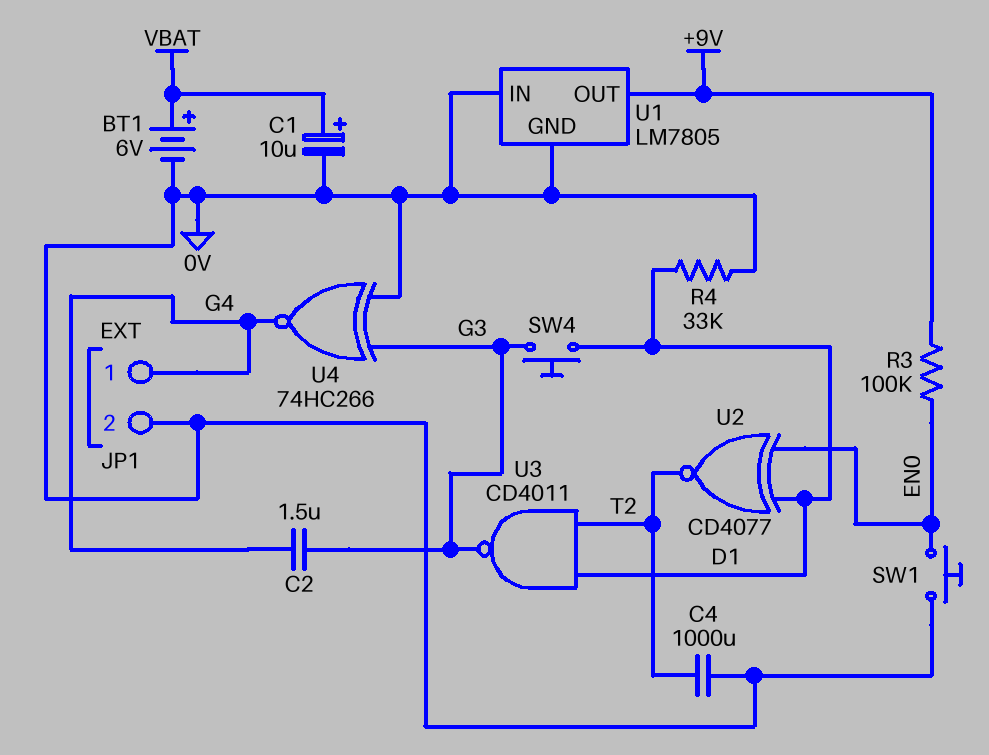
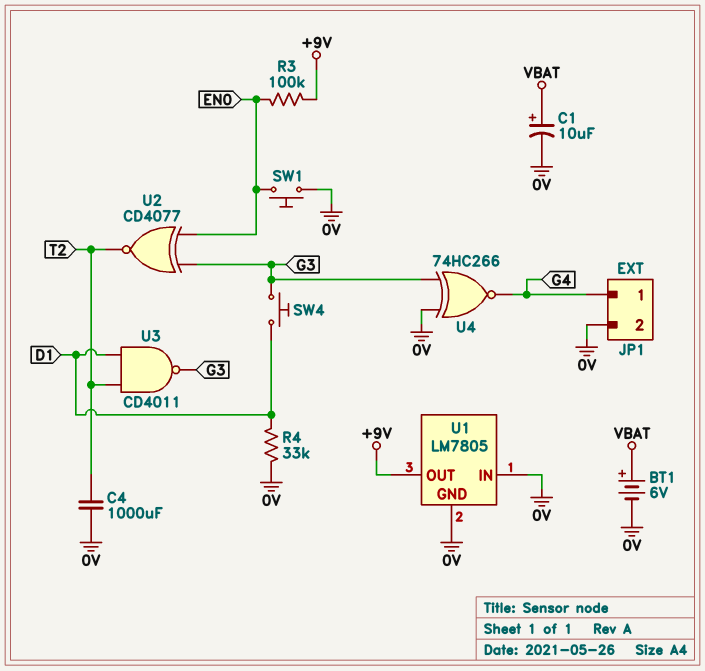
C2: 1.5uF (G3, G4) -> none
U2: XNOR CD4077 (in D1, in EN0, out T2) -> XNOR CD4077 (in EN0, in G3, out T2)

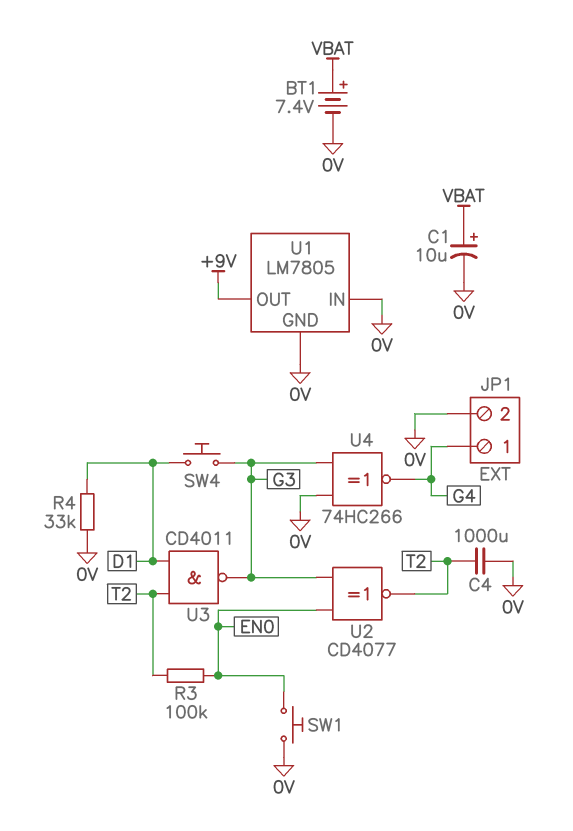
BT1: 6V (plus VBAT, minus 0V) -> 7.4V (plus VBAT, minus 0V)
R3: 100k (+9V, EN0) -> 100k (EN0, T2)

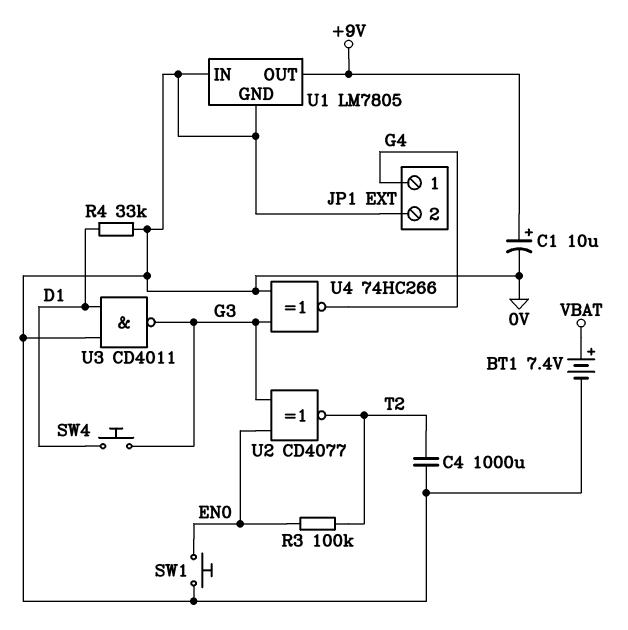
C1: 10uF (plus VBAT, minus 0V) -> 10uF (plus +9V, minus 0V)
U3: NAND CD4011 (in D1, in T2, out G3) -> NAND CD4011 (in 0V, in D1, out G3)

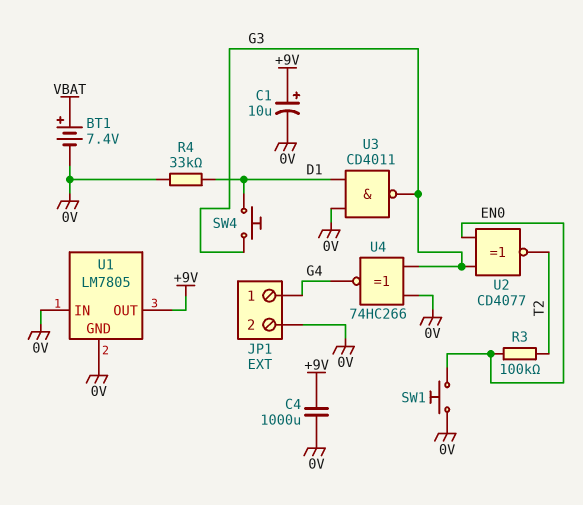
C4: 1000uF (0V, T2) -> 1000uF (+9V, 0V)

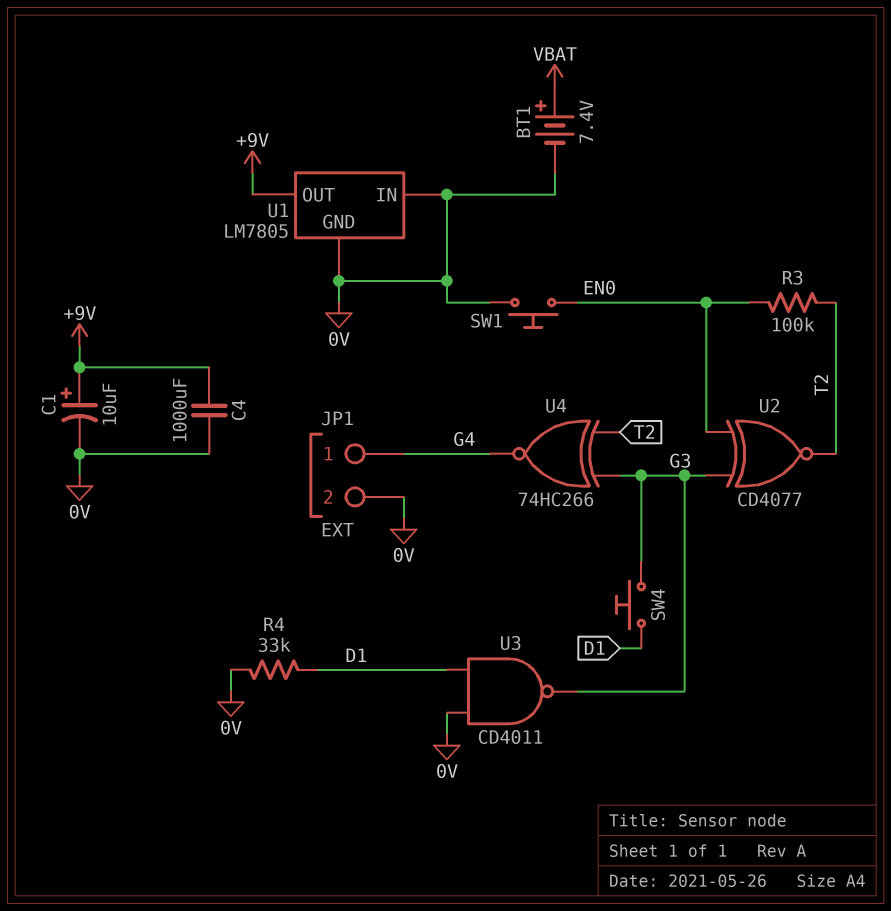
U4: XNOR 74HC266 (in 0V, in G3, out G4) -> XNOR 74HC266 (in G3, in T2, out G4)

